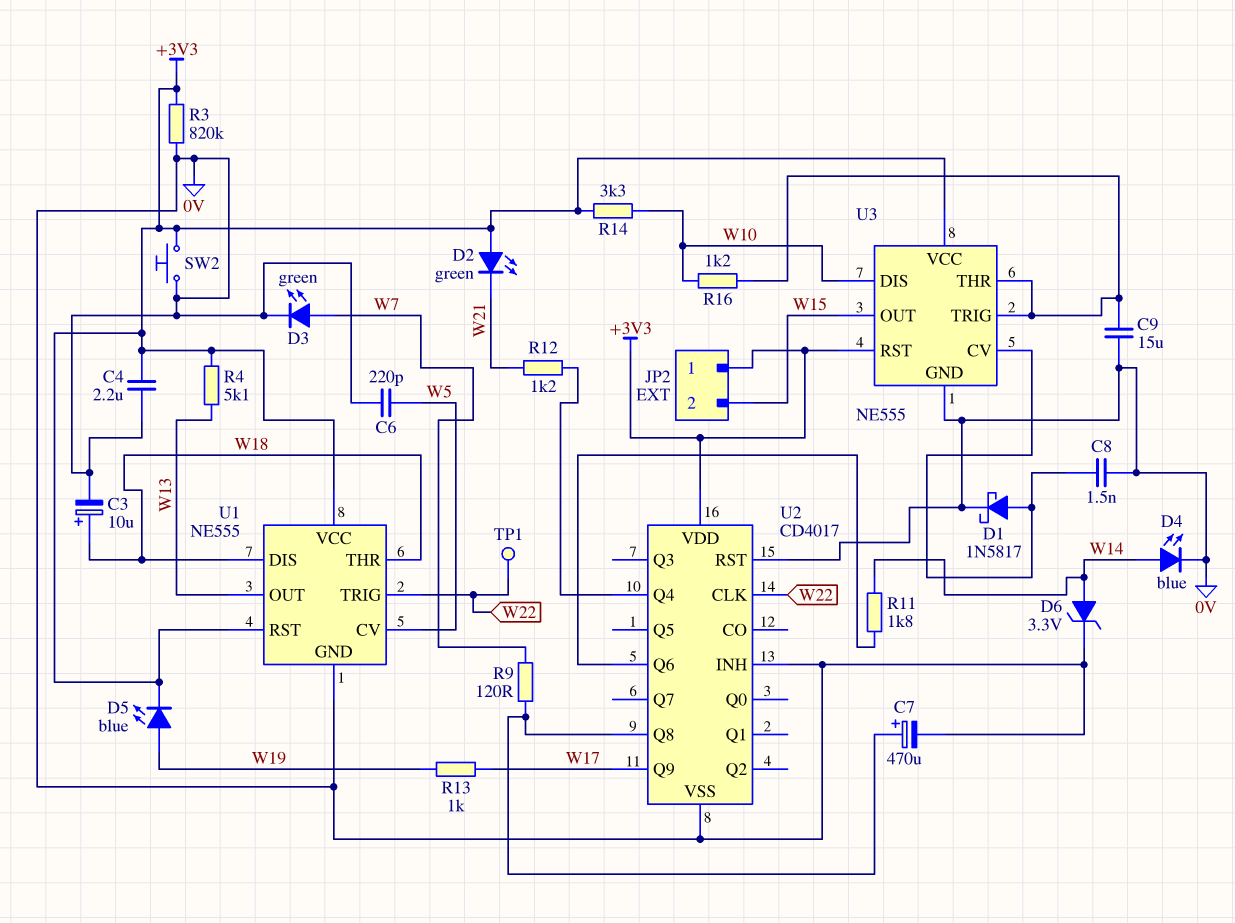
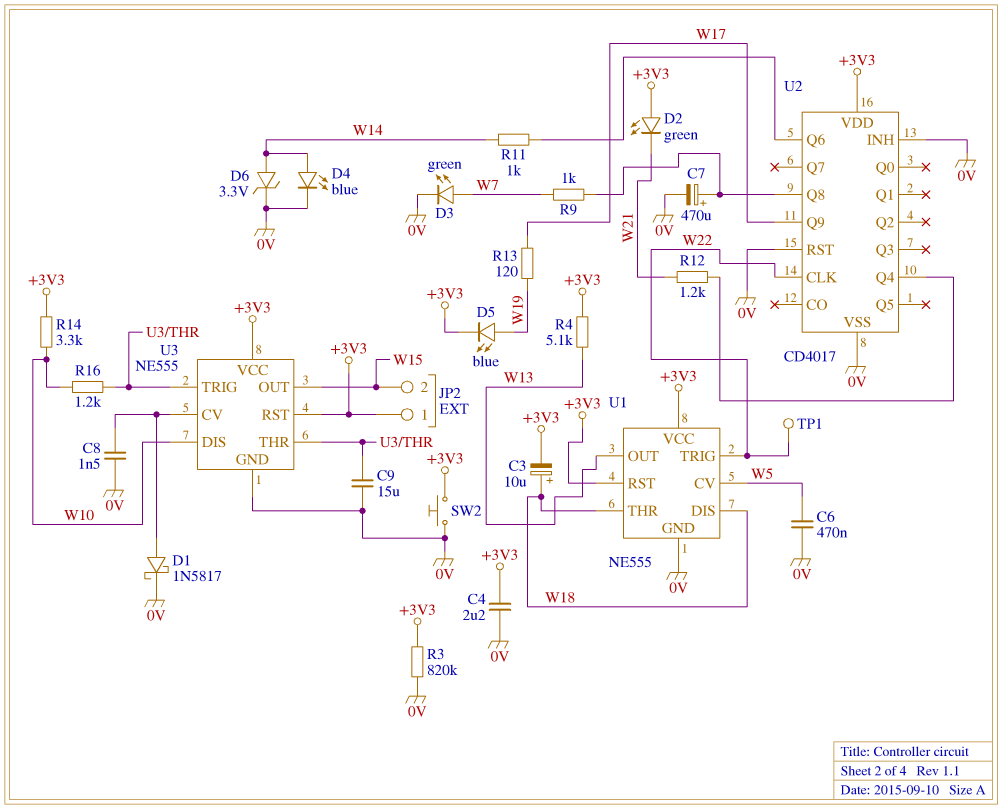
C3: 10uF (plus W18, minus 0V) -> 10uF (plus W18, minus +3V3)
C6: 220pF (0V, W5) -> 470nF (0V, W5)
R9: 120 (U2/Q8, W7) -> 1k (U2/Q8, W7)
R11: 1.8k (U2/Q6, W14) -> 1k (U2/Q6, W14)
R13: 1k (W17, W19) -> 120 (W17, W19)

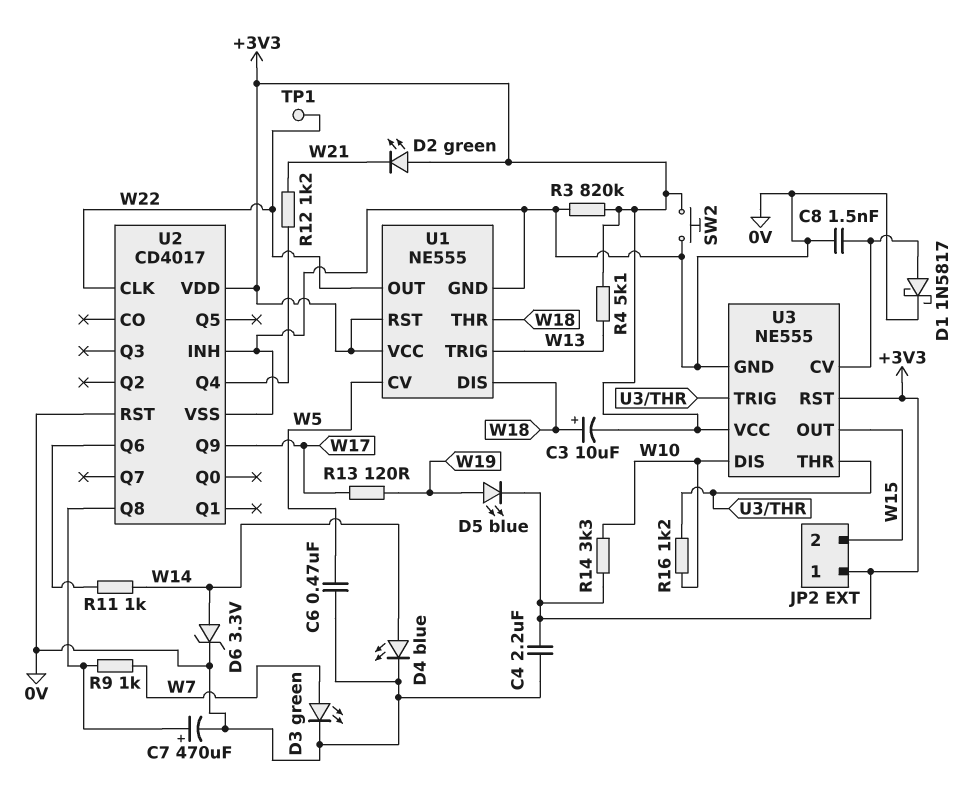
C9: 15uF (0V, U3/THR) -> none
U1 pin OUT: W13 -> W22
U1 pin TRIG: W22 -> W13

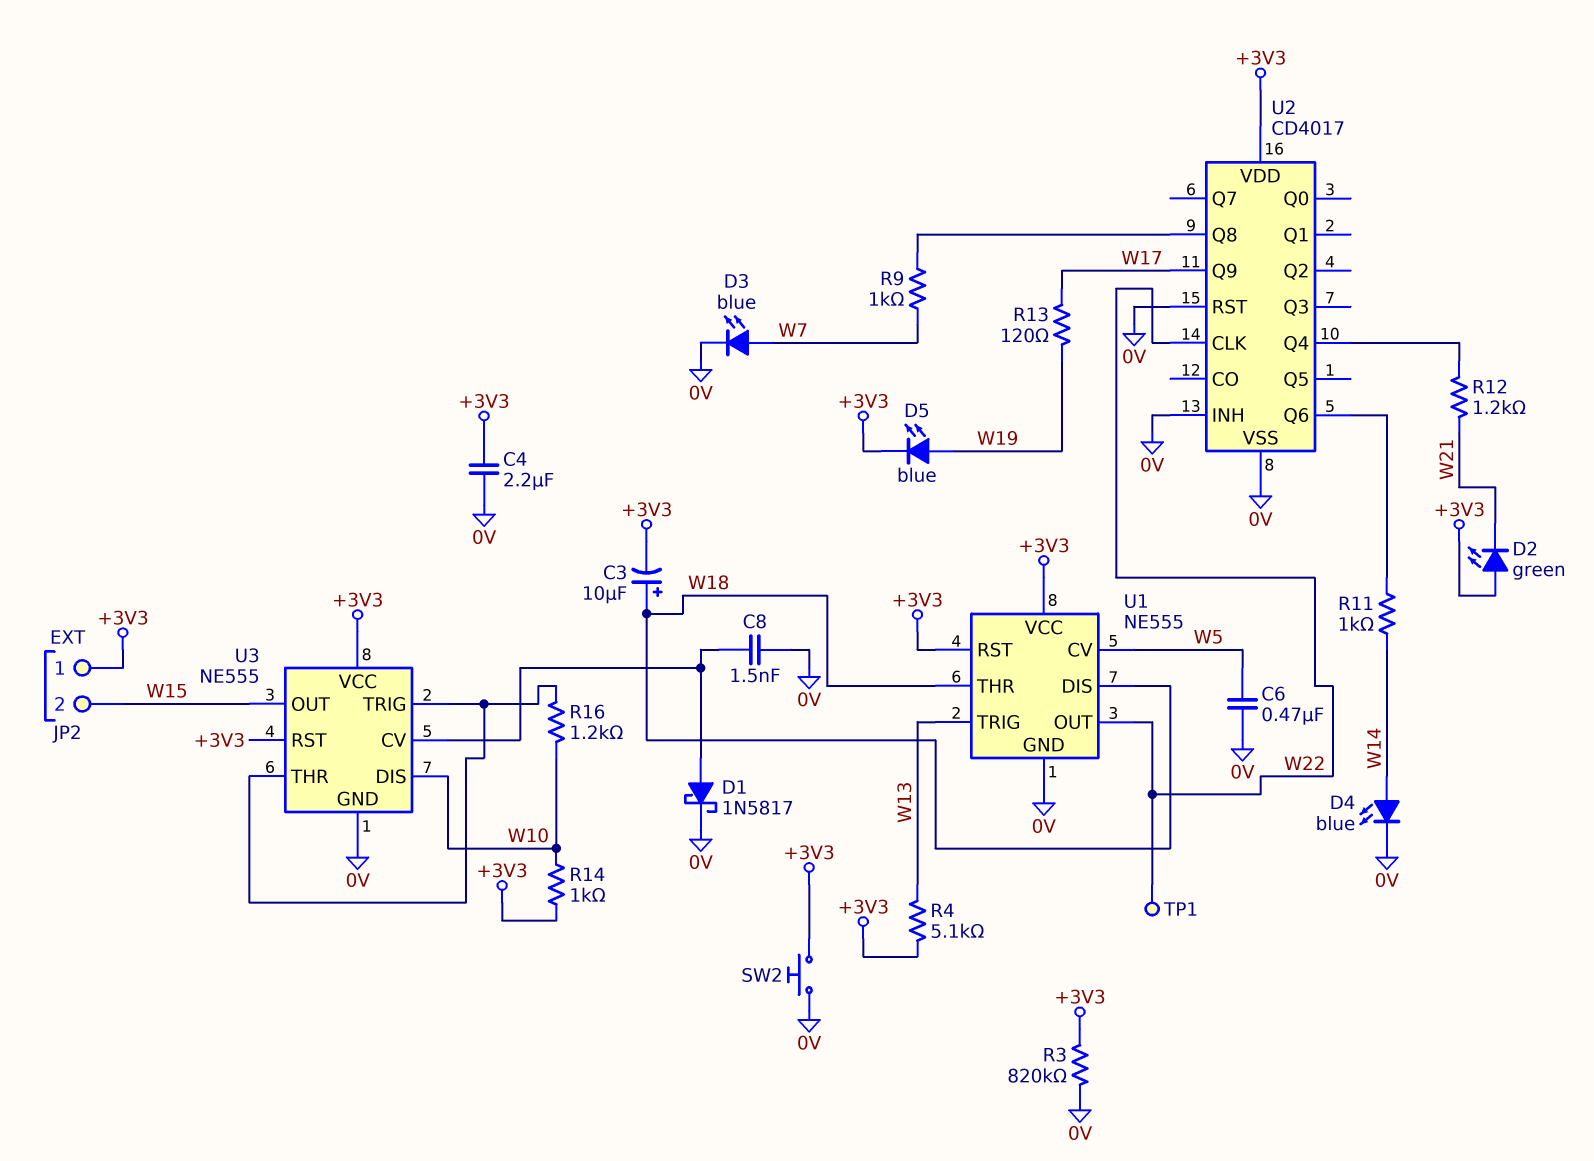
C7: 470uF (plus U2/Q8, minus 0V) -> none
D3: LED green (A W7, K 0V) -> LED blue (A W7, K 0V)
D6: zener 3.3V (A W14, K 0V) -> none
R14: 3.3k (+3V3, W10) -> 1k (+3V3, W10)

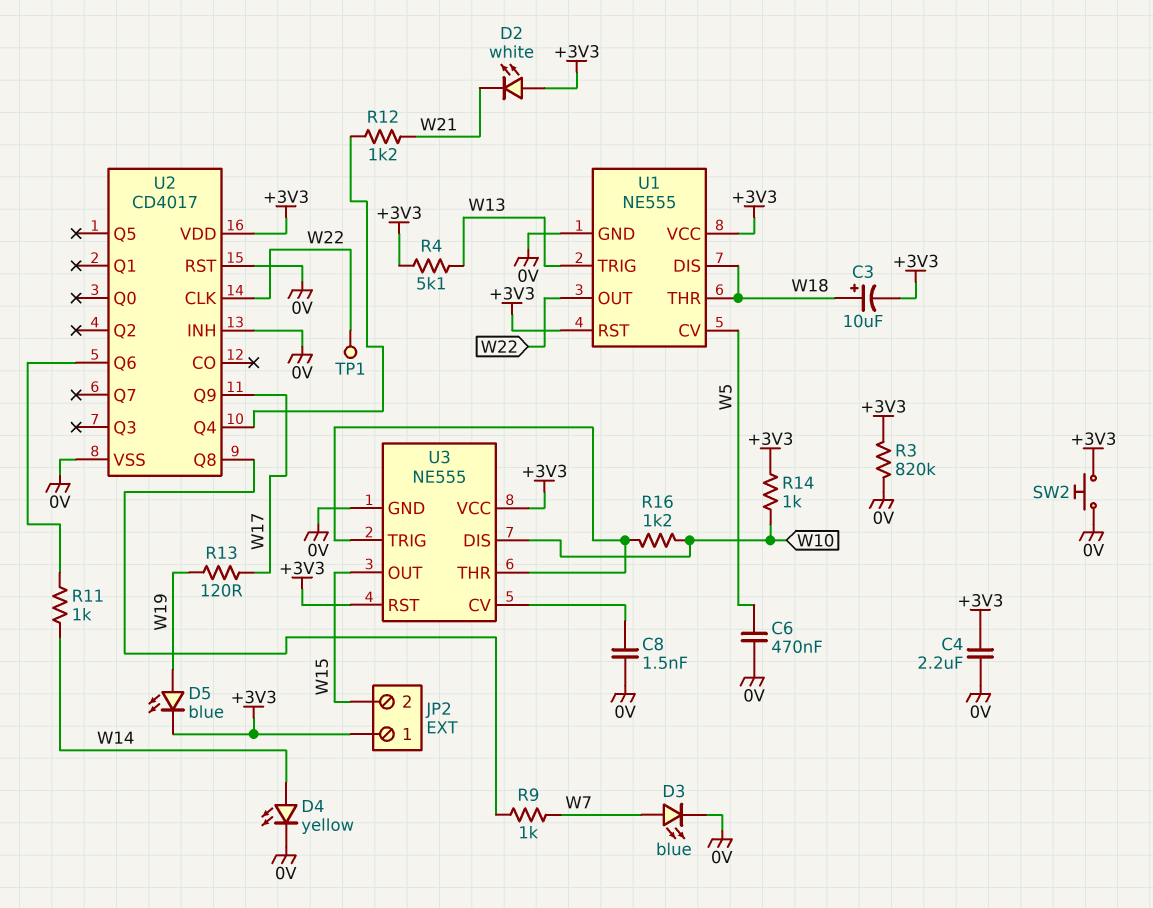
D1: schottky 1N5817 (A U3/CV, K 0V) -> none
D2: LED green (A +3V3, K W21) -> LED white (A +3V3, K W21)
D4: LED blue (A W14, K 0V) -> LED yellow (A W14, K 0V)

